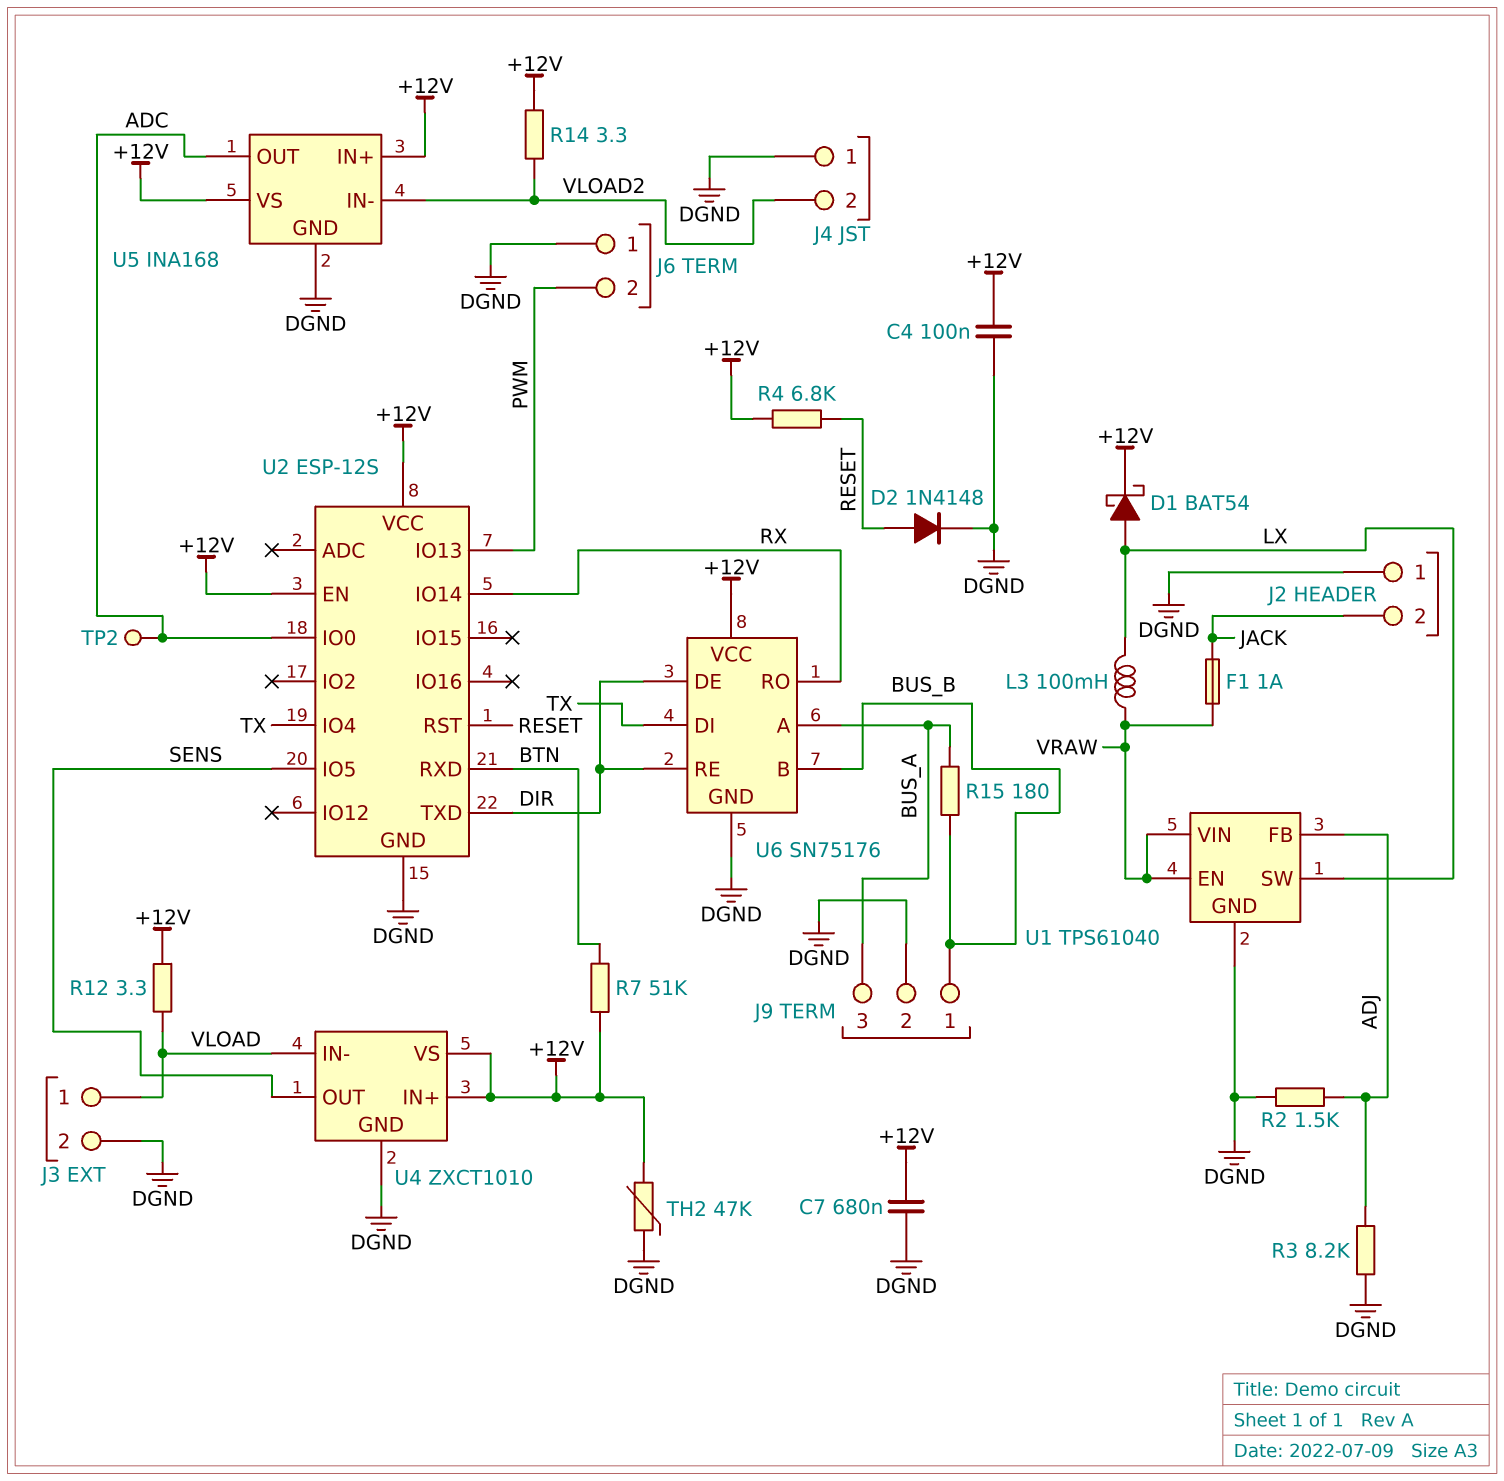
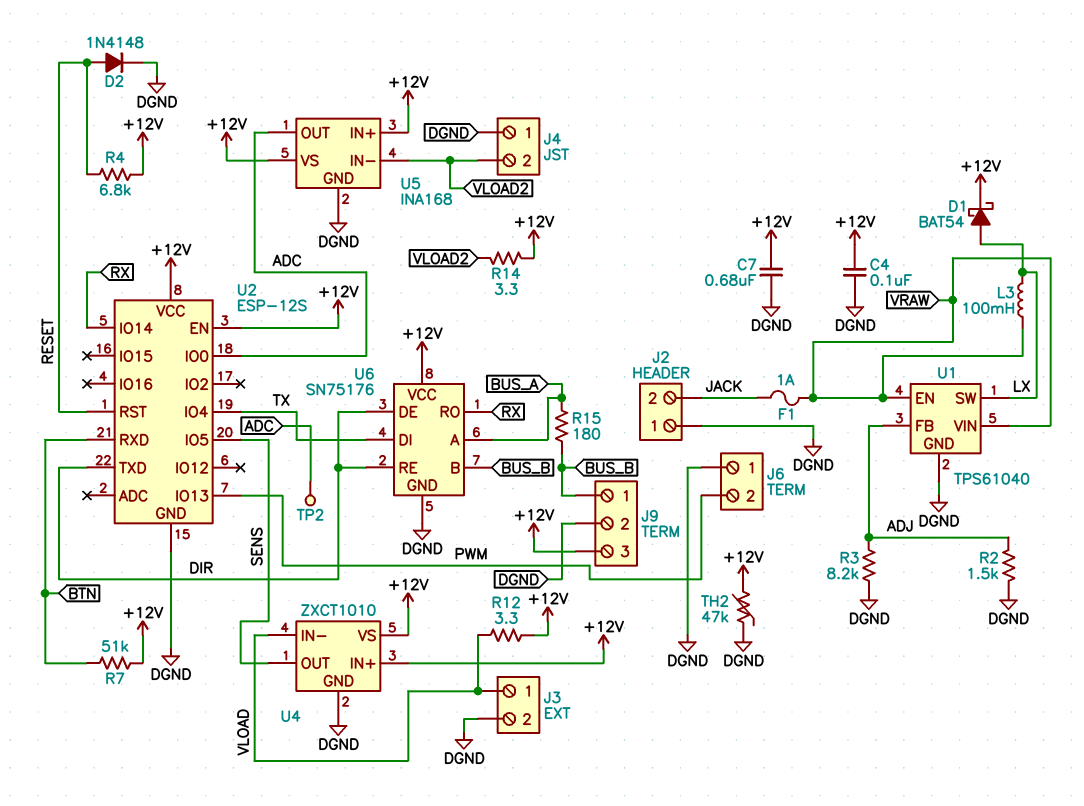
J9 pin 3: BUS_A -> +12V

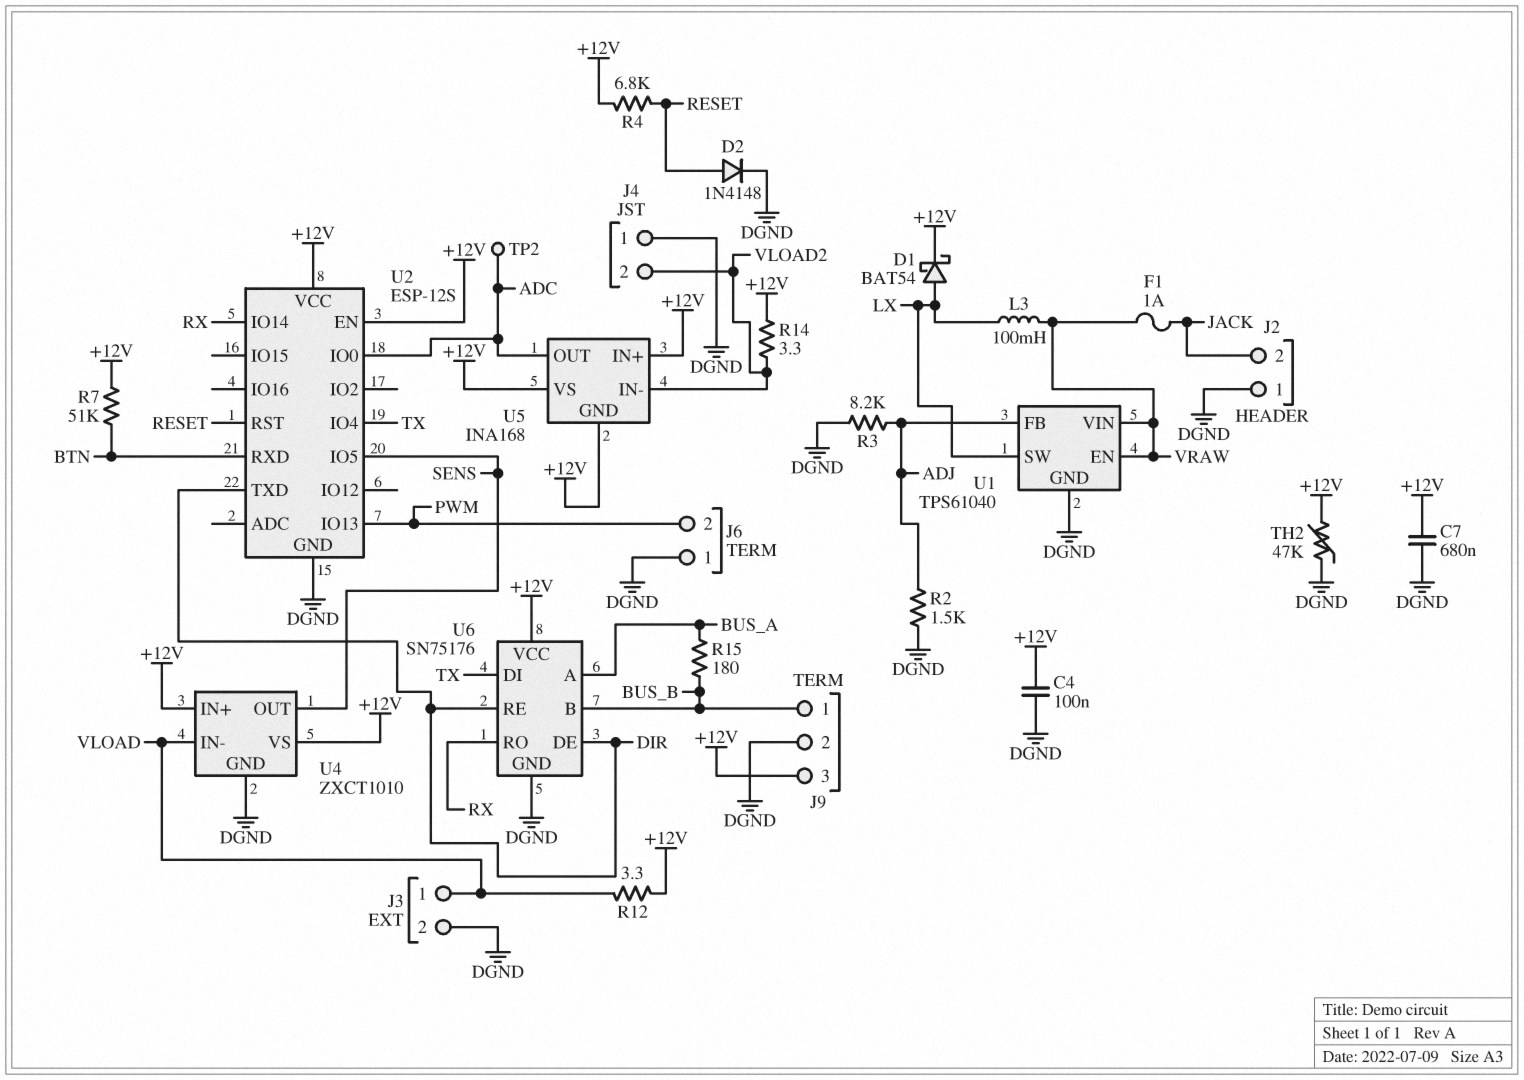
U5 pin GND: DGND -> +12V

